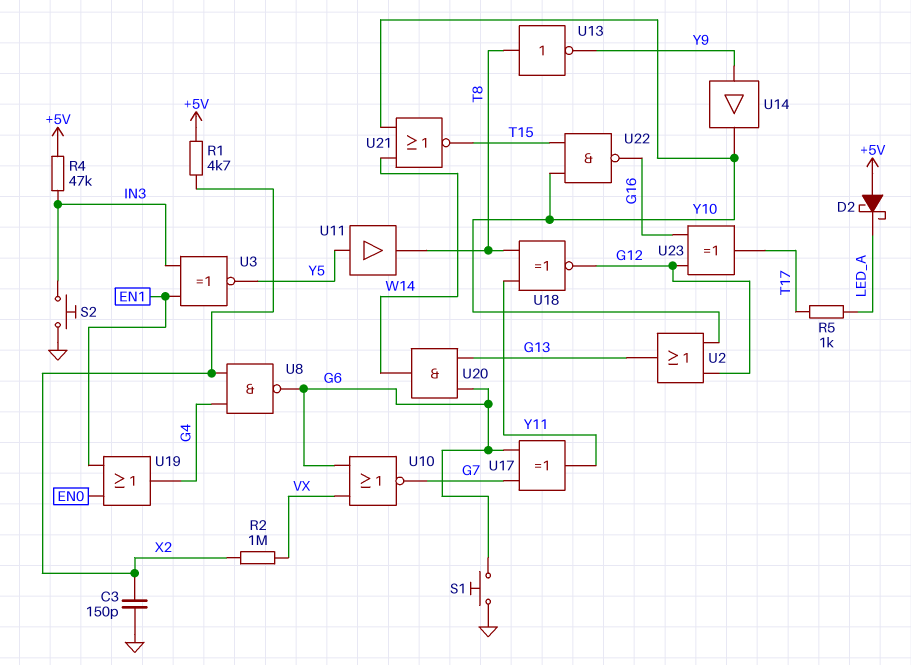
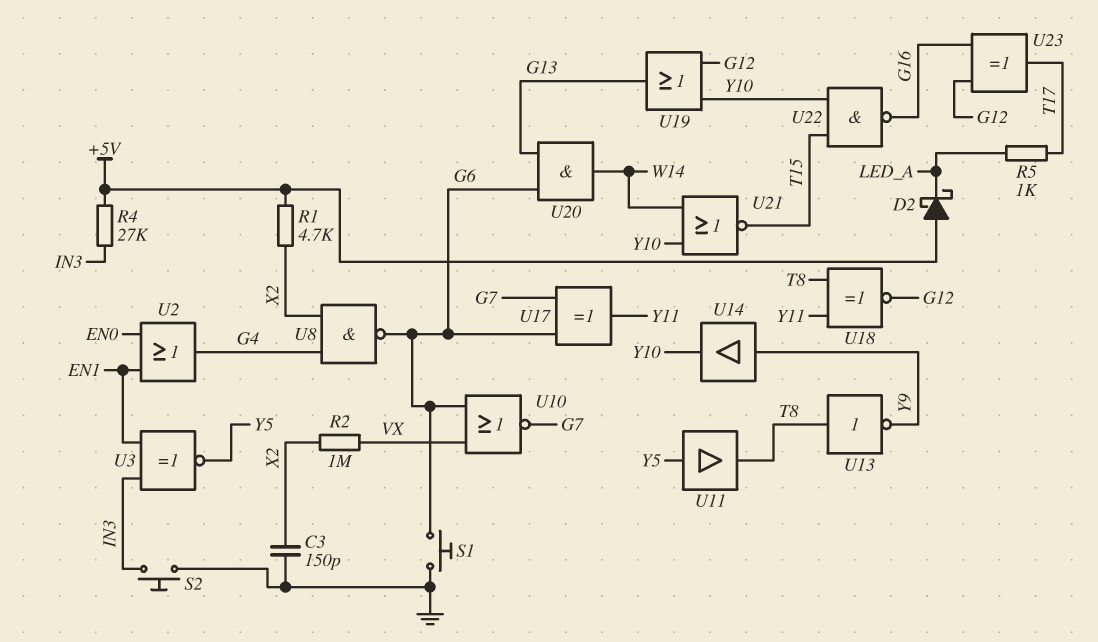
R4: 47k (+5V, IN3) -> 27k (+5V, IN3)
U2: OR (in G12, in Y10, out G13) -> OR (in EN0, in EN1, out G4)
U19: OR (in EN0, in EN1, out G4) -> OR (in G12, in Y10, out G13)

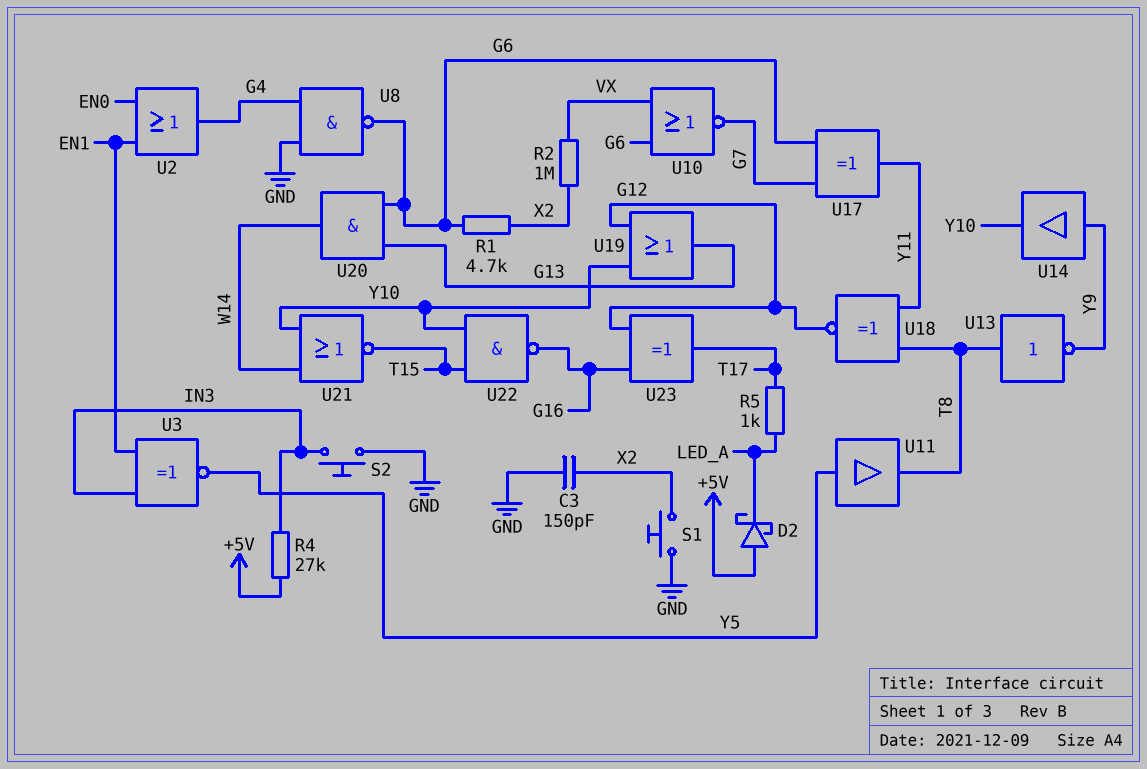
R1: 4.7k (+5V, X2) -> 4.7k (G6, X2)
S1: button (G6, GND) -> button (GND, X2)
U8: NAND (in G4, in X2, out G6) -> NAND (in G4, in GND, out G6)

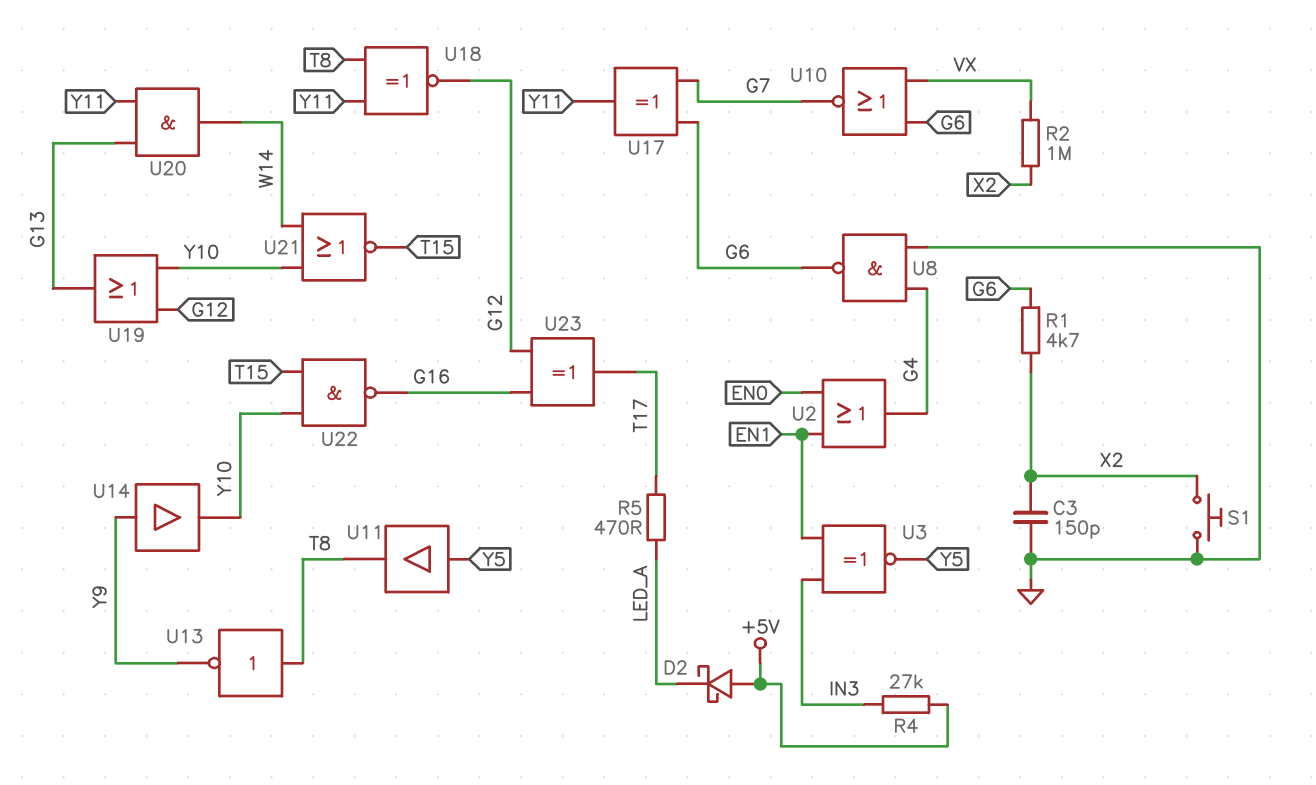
R5: 1k (LED_A, T17) -> 470 (LED_A, T17)
S2: button (GND, IN3) -> none
U20: AND (in G6, in G13, out W14) -> AND (in G13, in Y11, out W14)

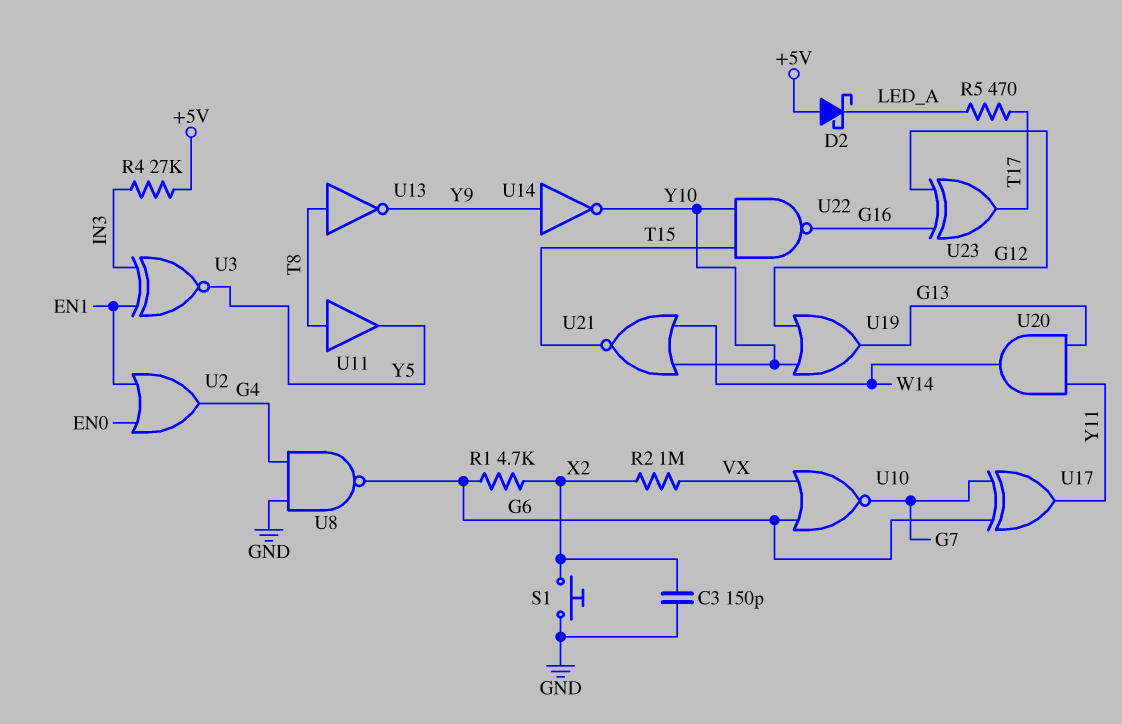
U11: buffer (in Y5, out T8) -> buffer (in T8, out Y5)
U14: buffer (in Y9, out Y10) -> NOT (in Y9, out Y10)
U18: XNOR (in T8, in Y11, out G12) -> none

